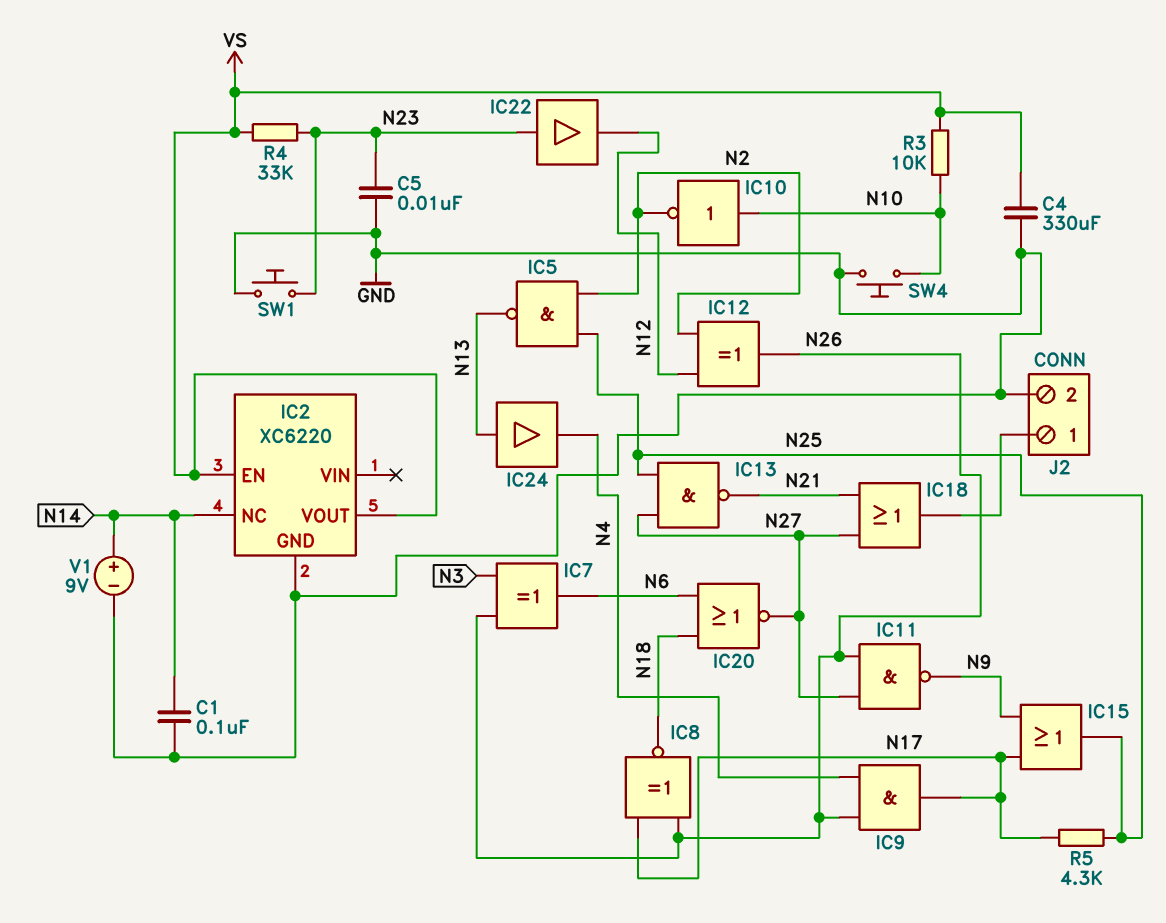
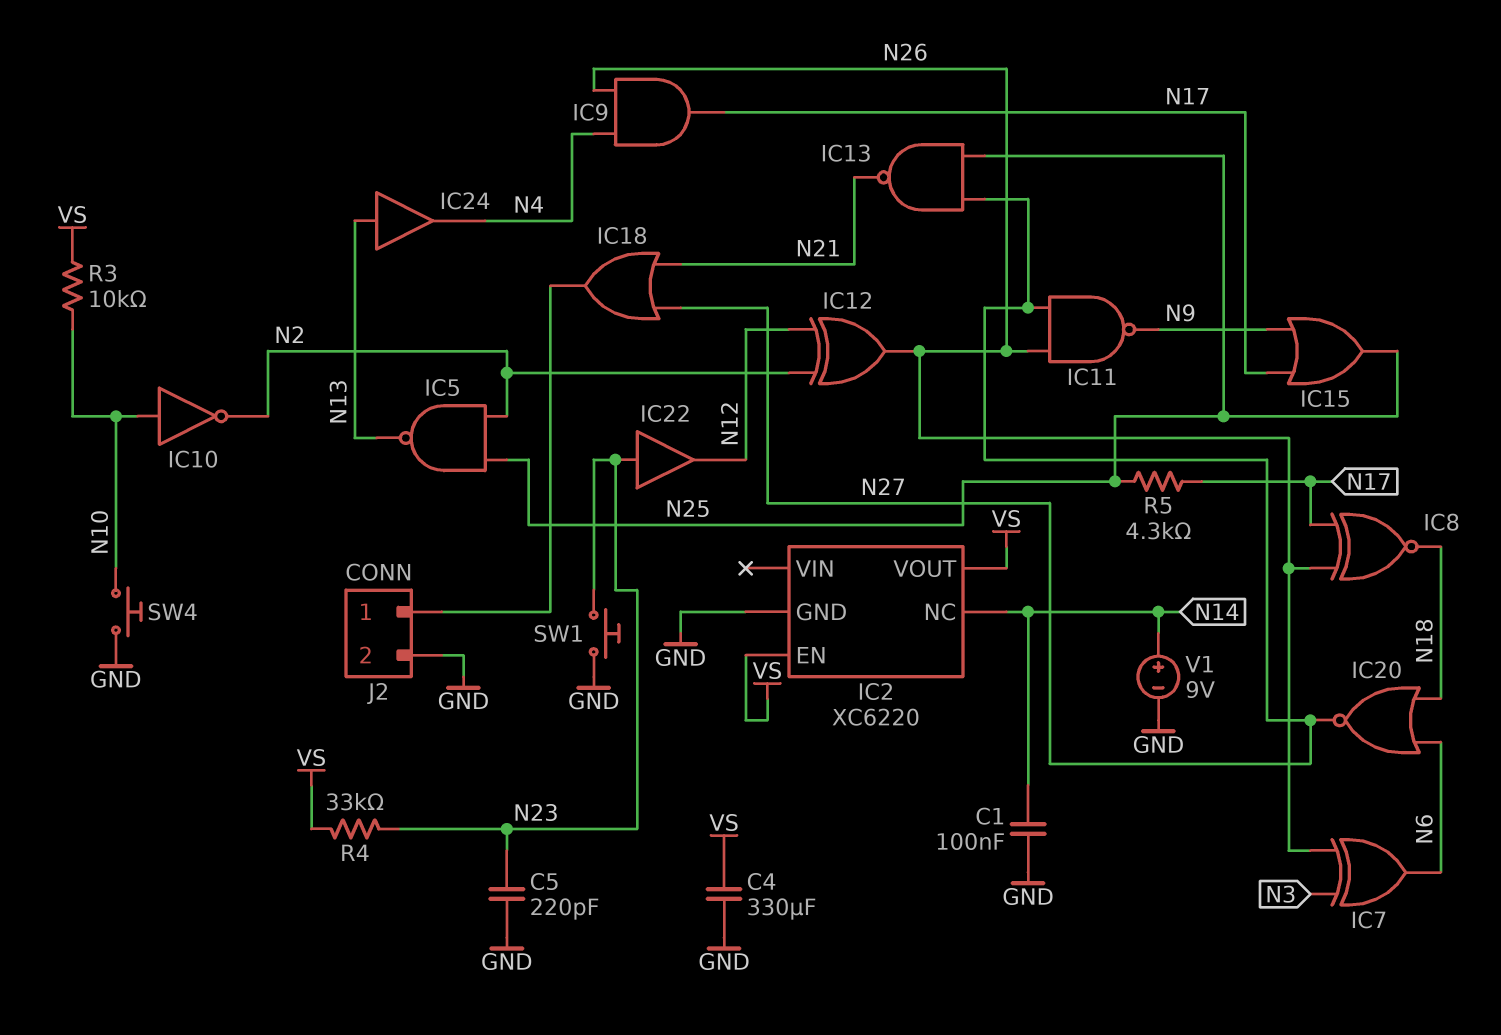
C5: 10nF (GND, N23) -> 220pF (GND, N23)

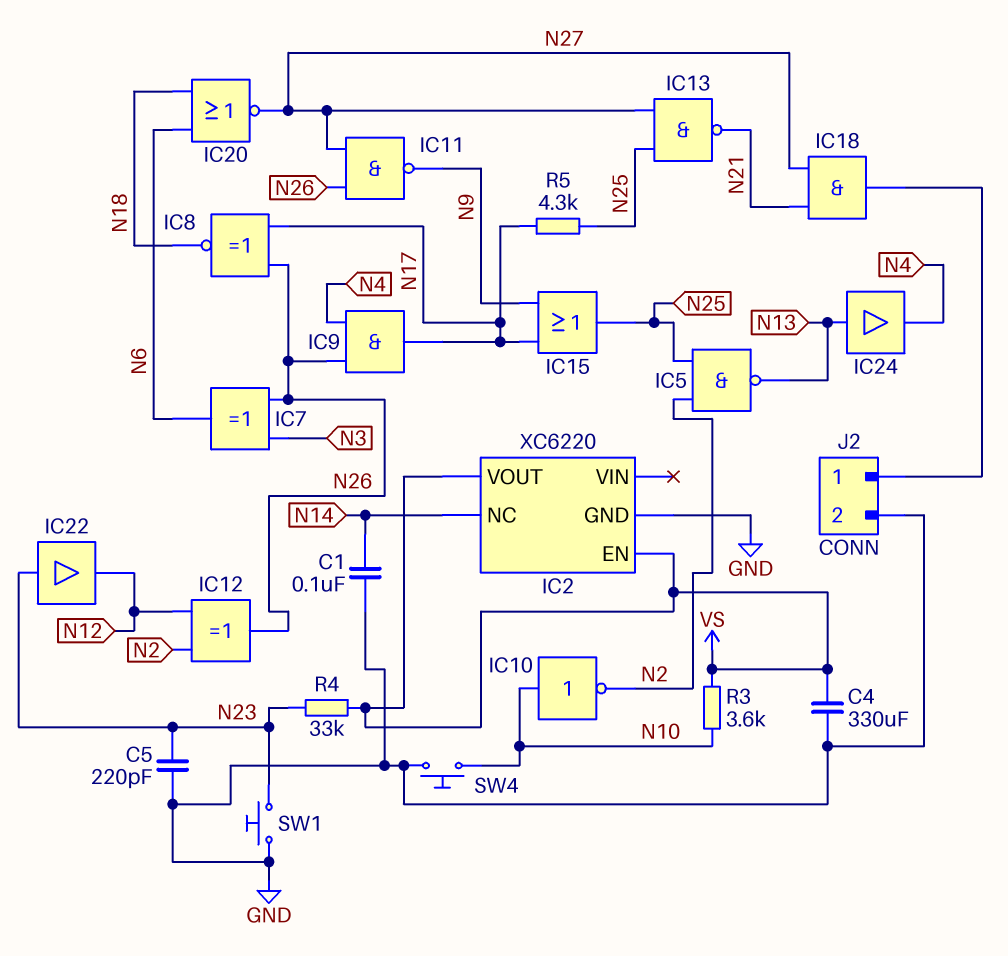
IC18: OR (in N21, in N27, out J2/1) -> AND (in N21, in N27, out J2/1)
R3: 10k (N10, VS) -> 3.6k (N10, VS)
V1: 9V (plus N14, minus GND) -> none

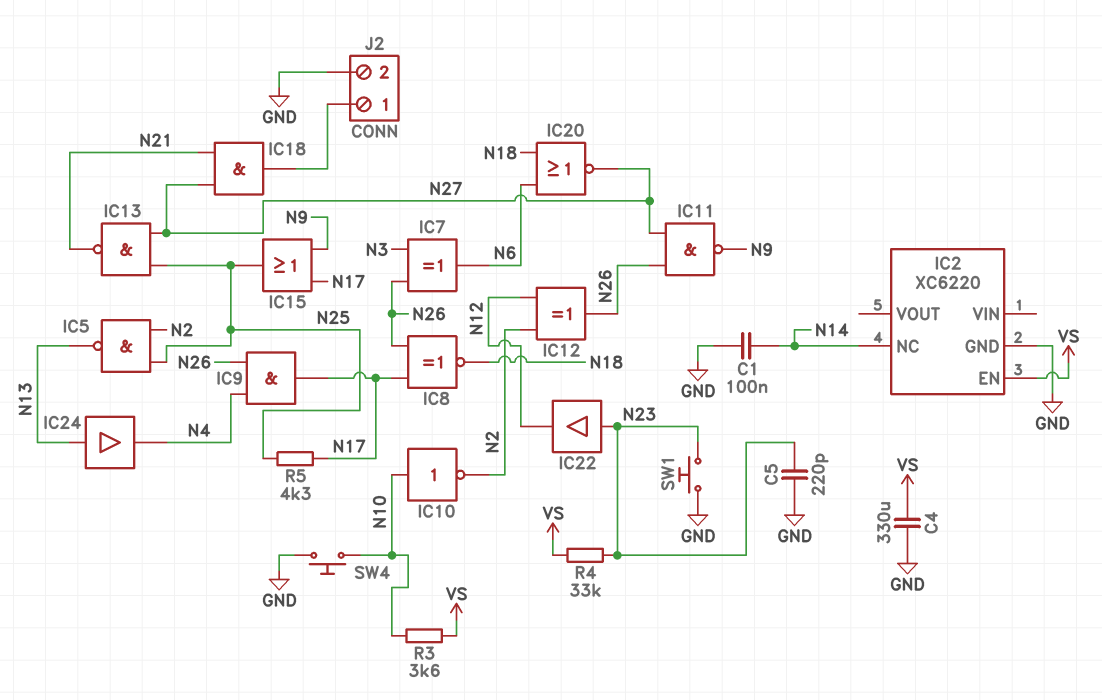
IC2 pin VOUT: VS -> none

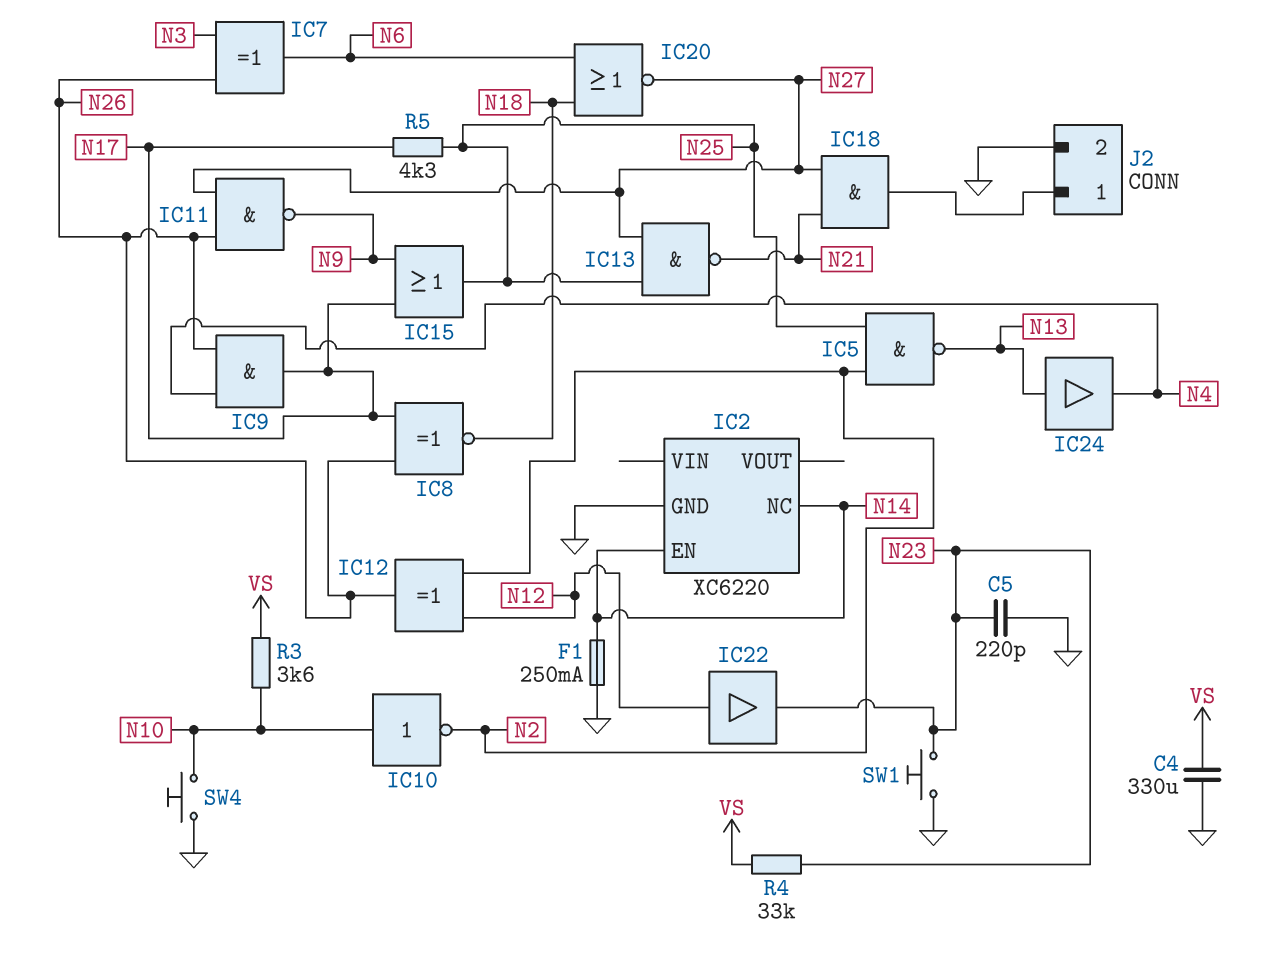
C1: 100nF (GND, N14) -> none
F1: none -> 250mA (GND, N14)
IC2 pin EN: VS -> N14
IC22: buffer (in N23, out N12) -> buffer (in N12, out N23)

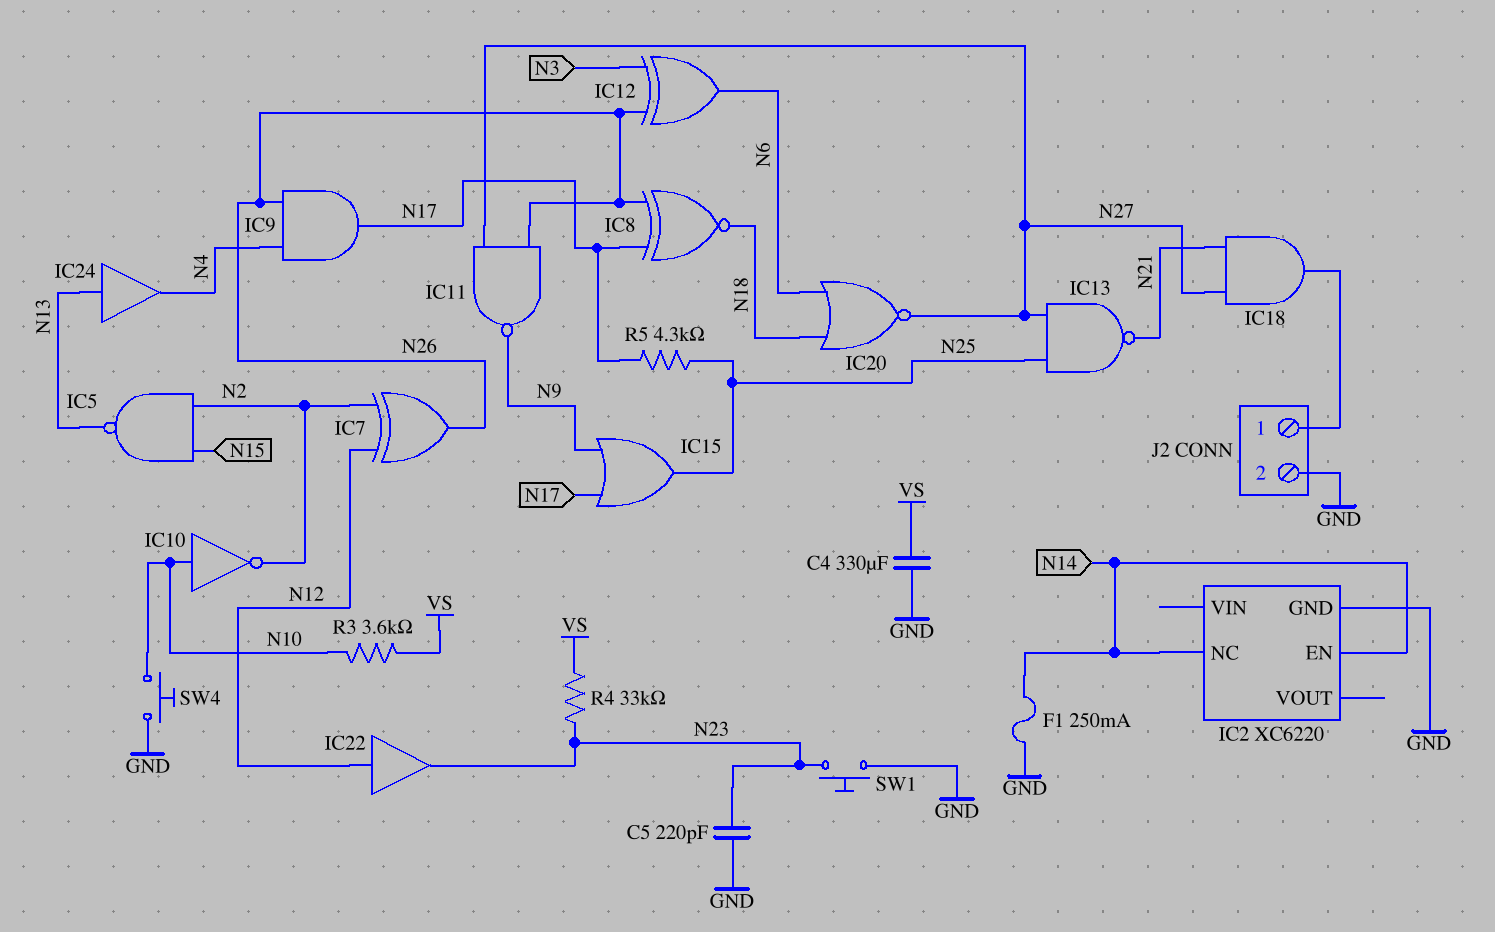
IC5: NAND (in N2, in N25, out N13) -> NAND (in N2, in N15, out N13)
IC7: XOR (in N3, in N26, out N6) -> XOR (in N2, in N12, out N26)
IC12: XOR (in N2, in N12, out N26) -> XOR (in N3, in N26, out N6)

